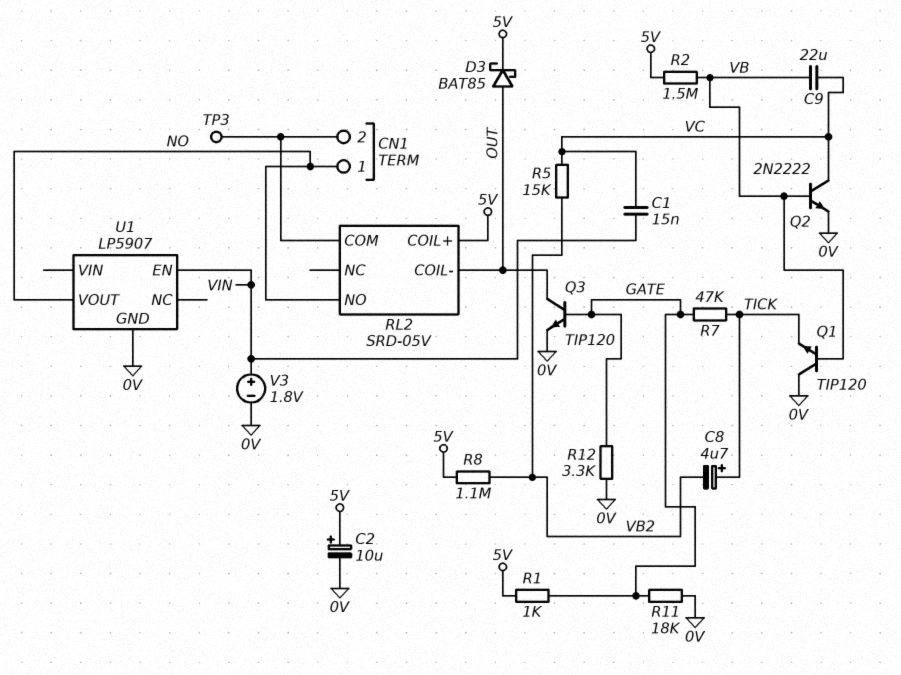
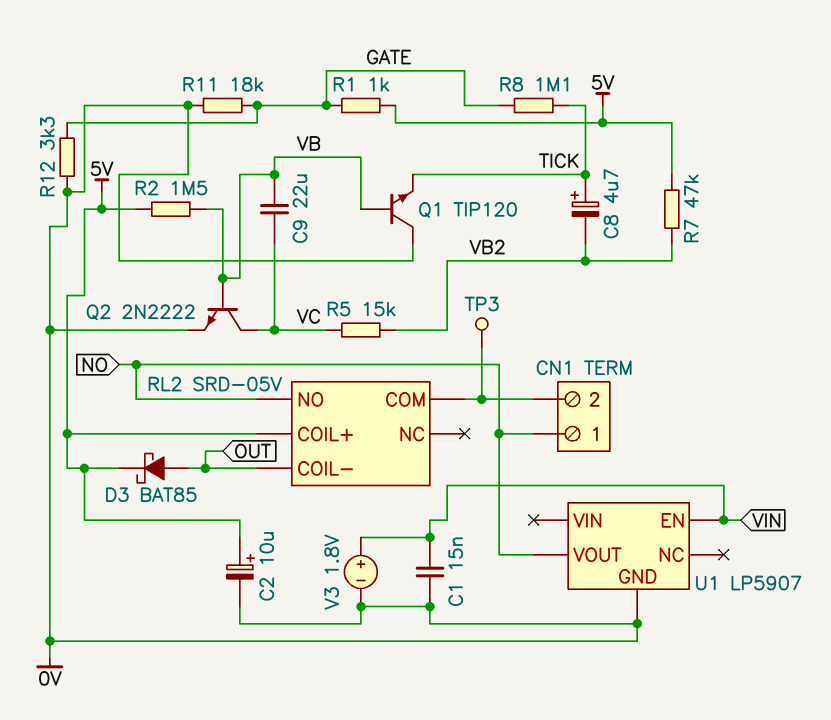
C1: 15nF (VC, VIN) -> 15nF (0V, VIN)
Q3: NPN TIP120 (B GATE, C OUT, E 0V) -> none
R7: 47k (GATE, TICK) -> 47k (5V, VB2)
R8: 1.1M (5V, VB2) -> 1.1M (GATE, TICK)

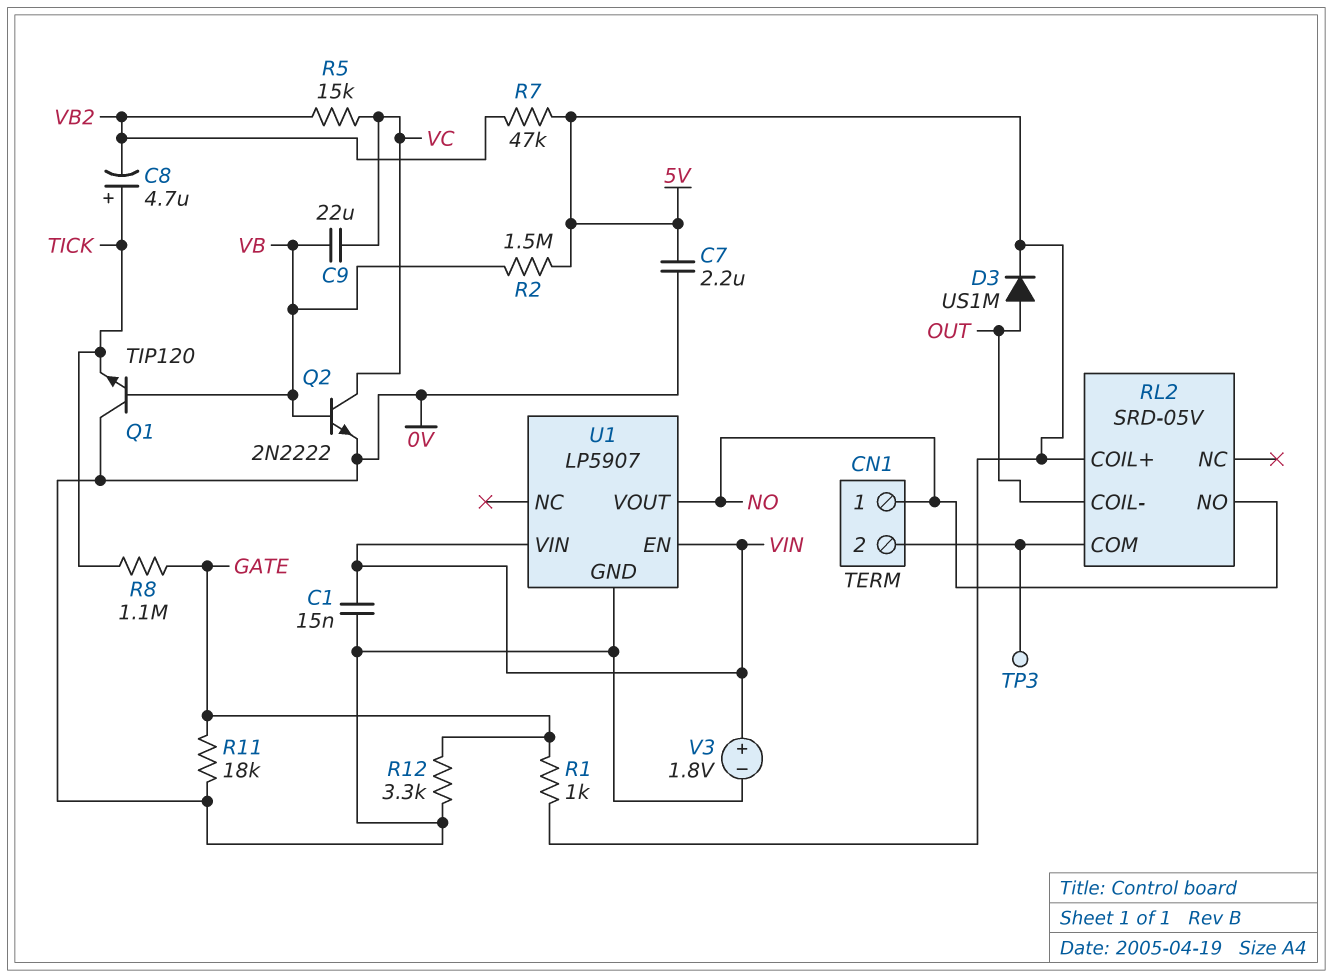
C2: 10uF (plus 5V, minus 0V) -> none
C7: none -> 2.2uF (0V, 5V)
D3: schottky BAT85 (A OUT, K 5V) -> diode US1M (A OUT, K 5V)
U1 pin VIN: none -> VIN

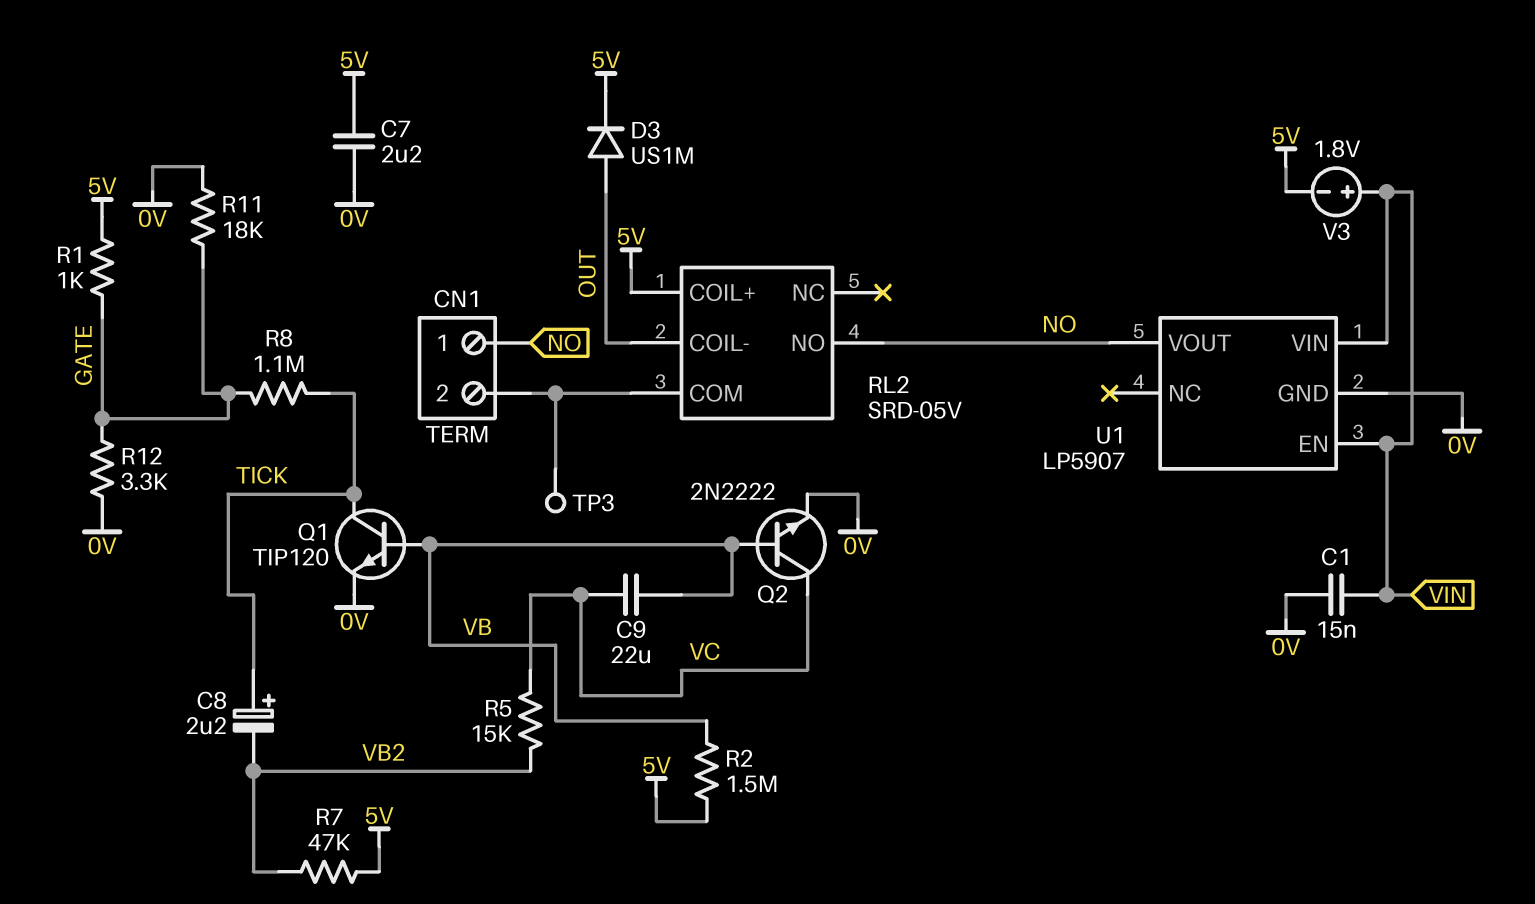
C8: 4.7uF (plus TICK, minus VB2) -> 2.2uF (plus TICK, minus VB2)
Q1: NPN TIP120 (B VB, C 0V, E TICK) -> NPN TIP120 (B VB, C TICK, E 0V)
V3: 1.8V (plus VIN, minus 0V) -> 1.8V (plus VIN, minus 5V)

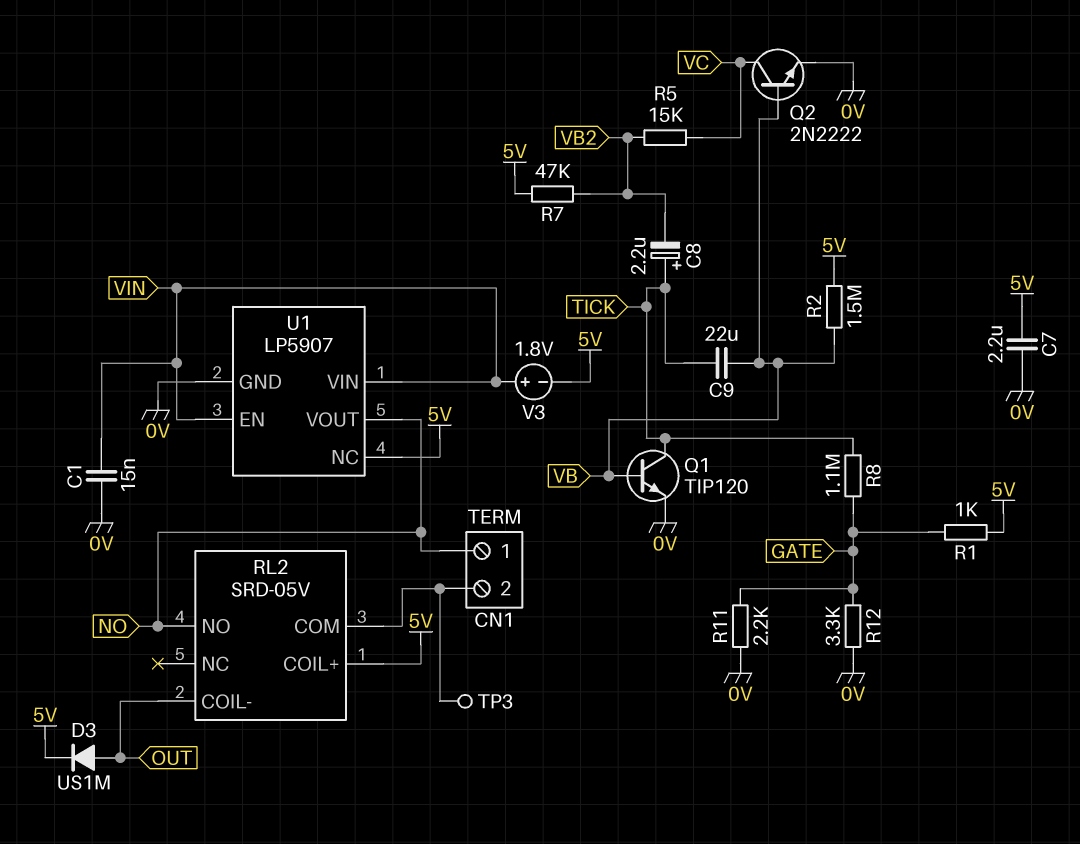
C9: 22uF (VB, VC) -> 22uF (TICK, VB)
R11: 18k (0V, GATE) -> 2.2k (0V, GATE)
U1 pin NC: none -> 5V

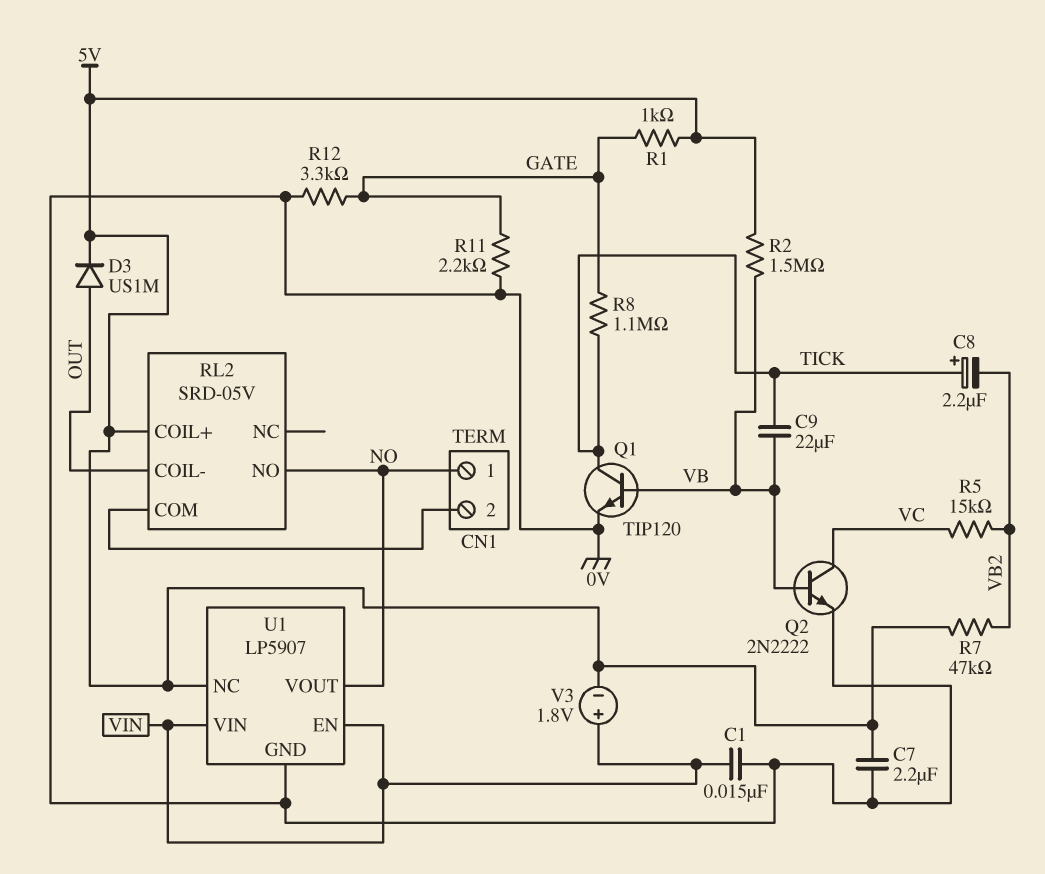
TP3: test point (CN1/2) -> none

